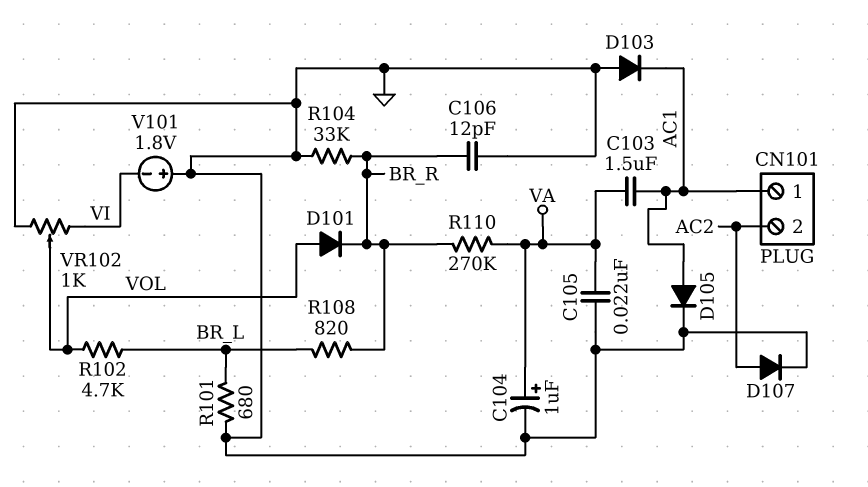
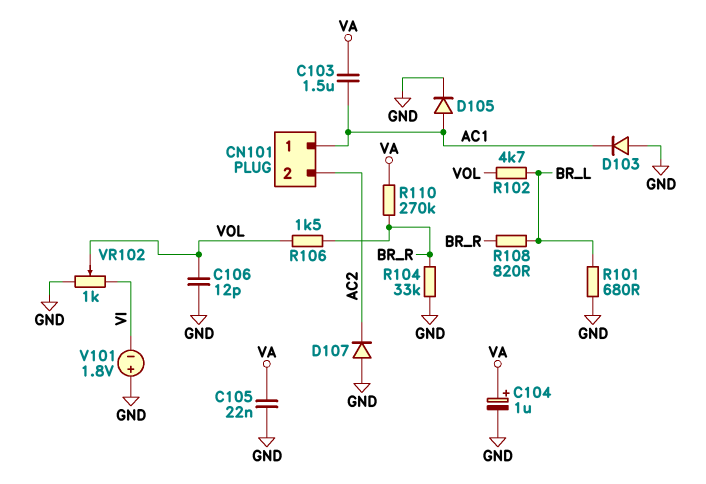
C106: 12pF (BR_R, GND) -> 12pF (GND, VOL)
D101: diode (A VOL, K BR_R) -> none
D107: diode (A AC2, K GND) -> diode (A GND, K AC2)
R106: none -> 1.5k (BR_R, VOL)

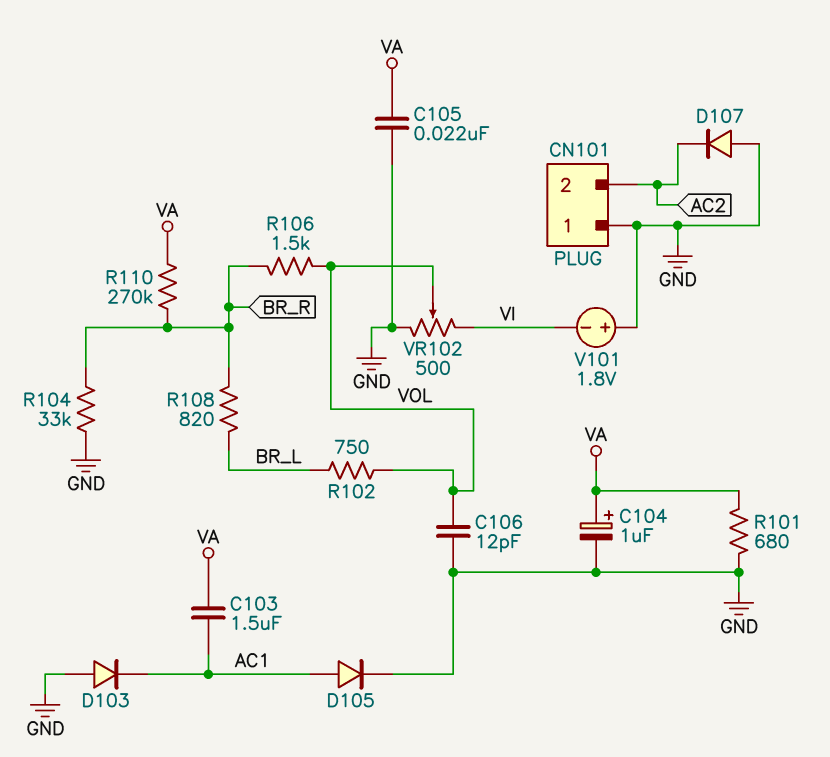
CN101 pin 1: AC1 -> GND
R101: 680 (BR_L, GND) -> 680 (GND, VA)
R102: 4.7k (BR_L, VOL) -> 750 (BR_L, VOL)
VR102: 1k (GND, VI, wiper VOL) -> 500 (GND, VI, wiper VOL)

